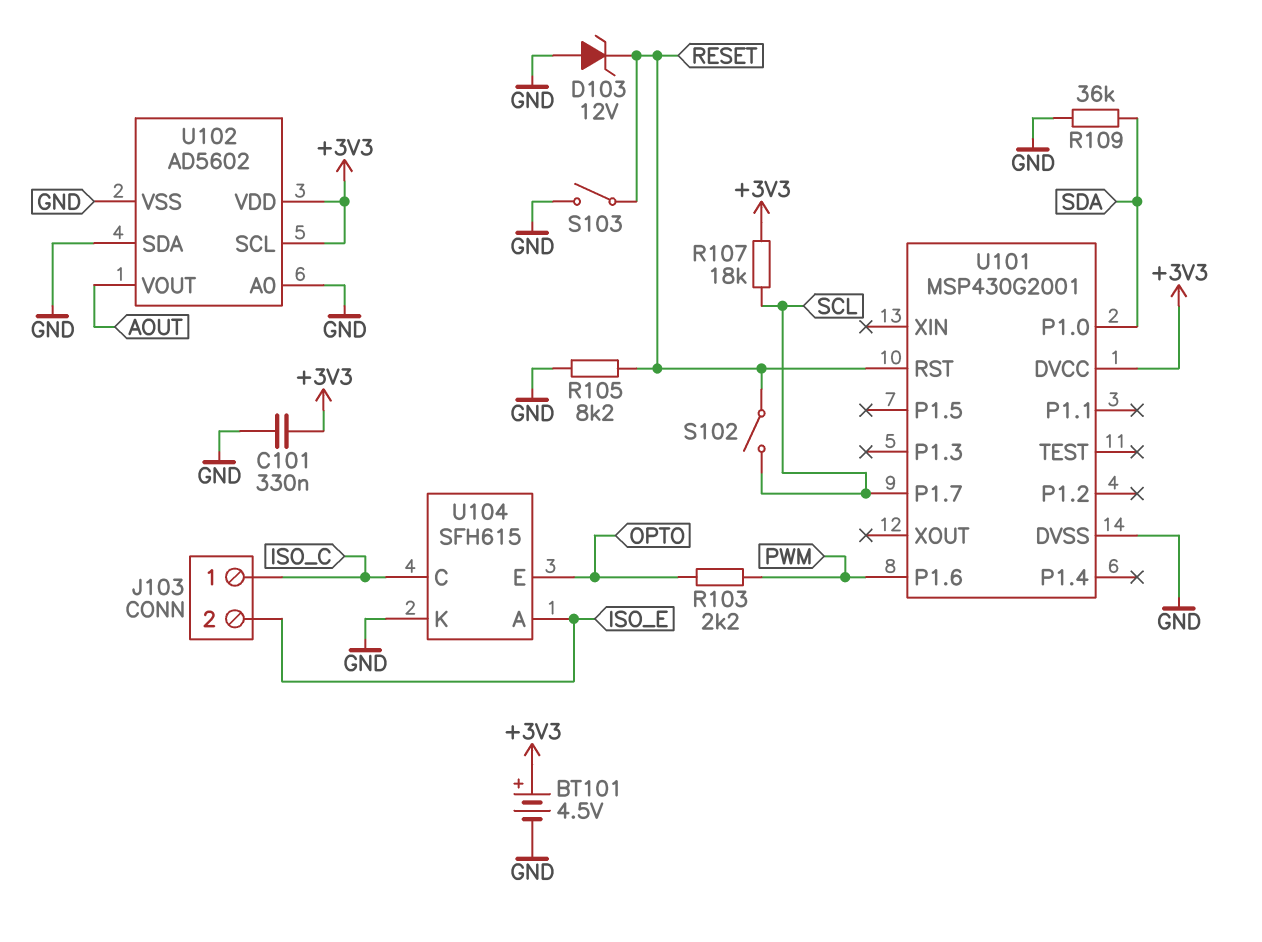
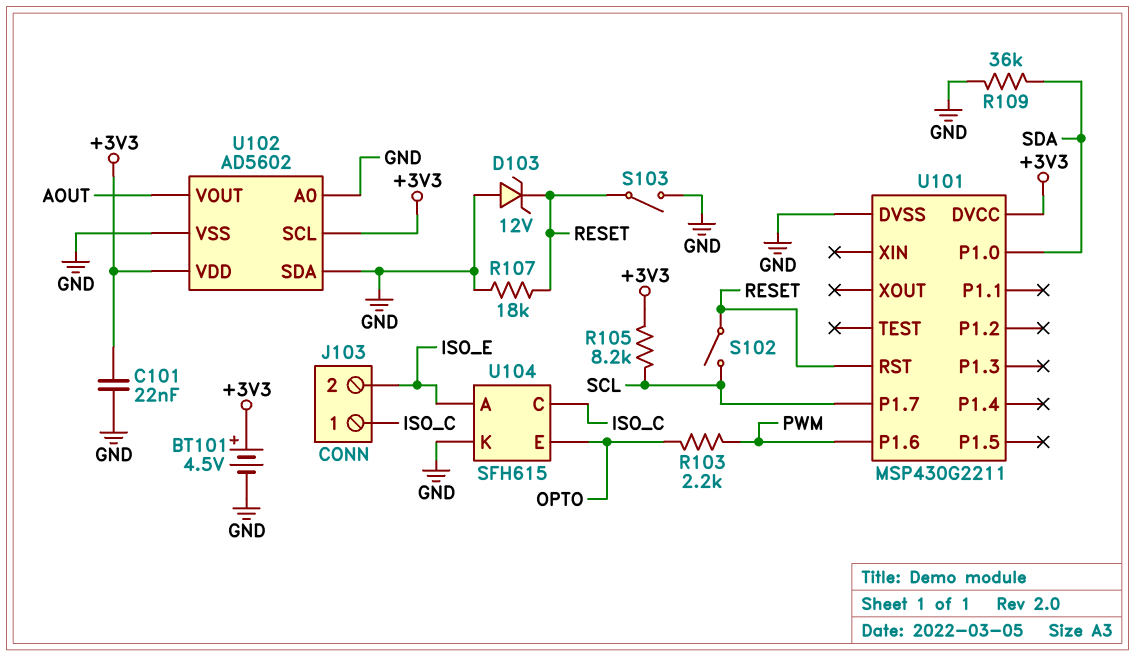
C101: 330nF (+3V3, GND) -> 22nF (+3V3, GND)
R105: 8.2k (GND, RESET) -> 8.2k (+3V3, SCL)
R107: 18k (+3V3, SCL) -> 18k (GND, RESET)
U101: MSP430G2001 -> MSP430G2211

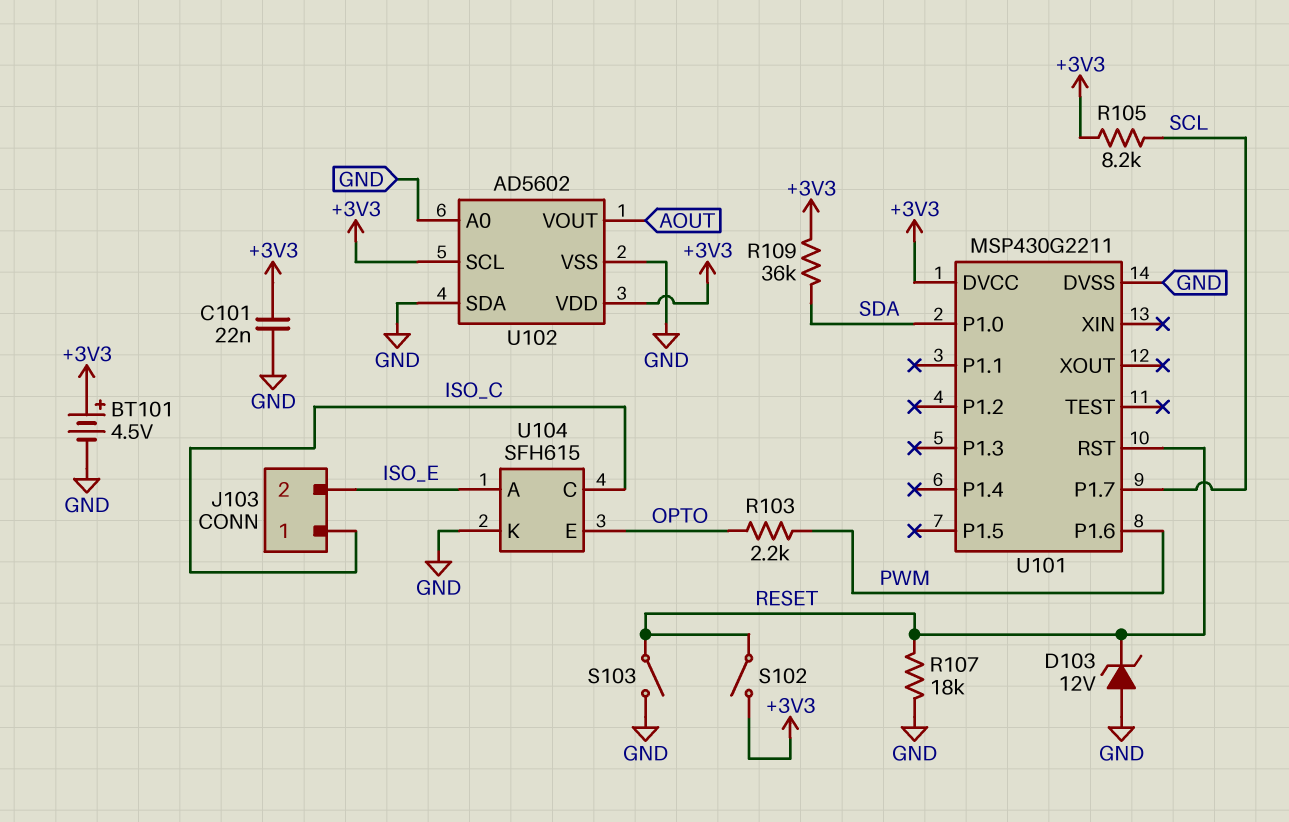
R109: 36k (GND, SDA) -> 36k (+3V3, SDA)
S102: switch (RESET, SCL) -> switch (+3V3, RESET)

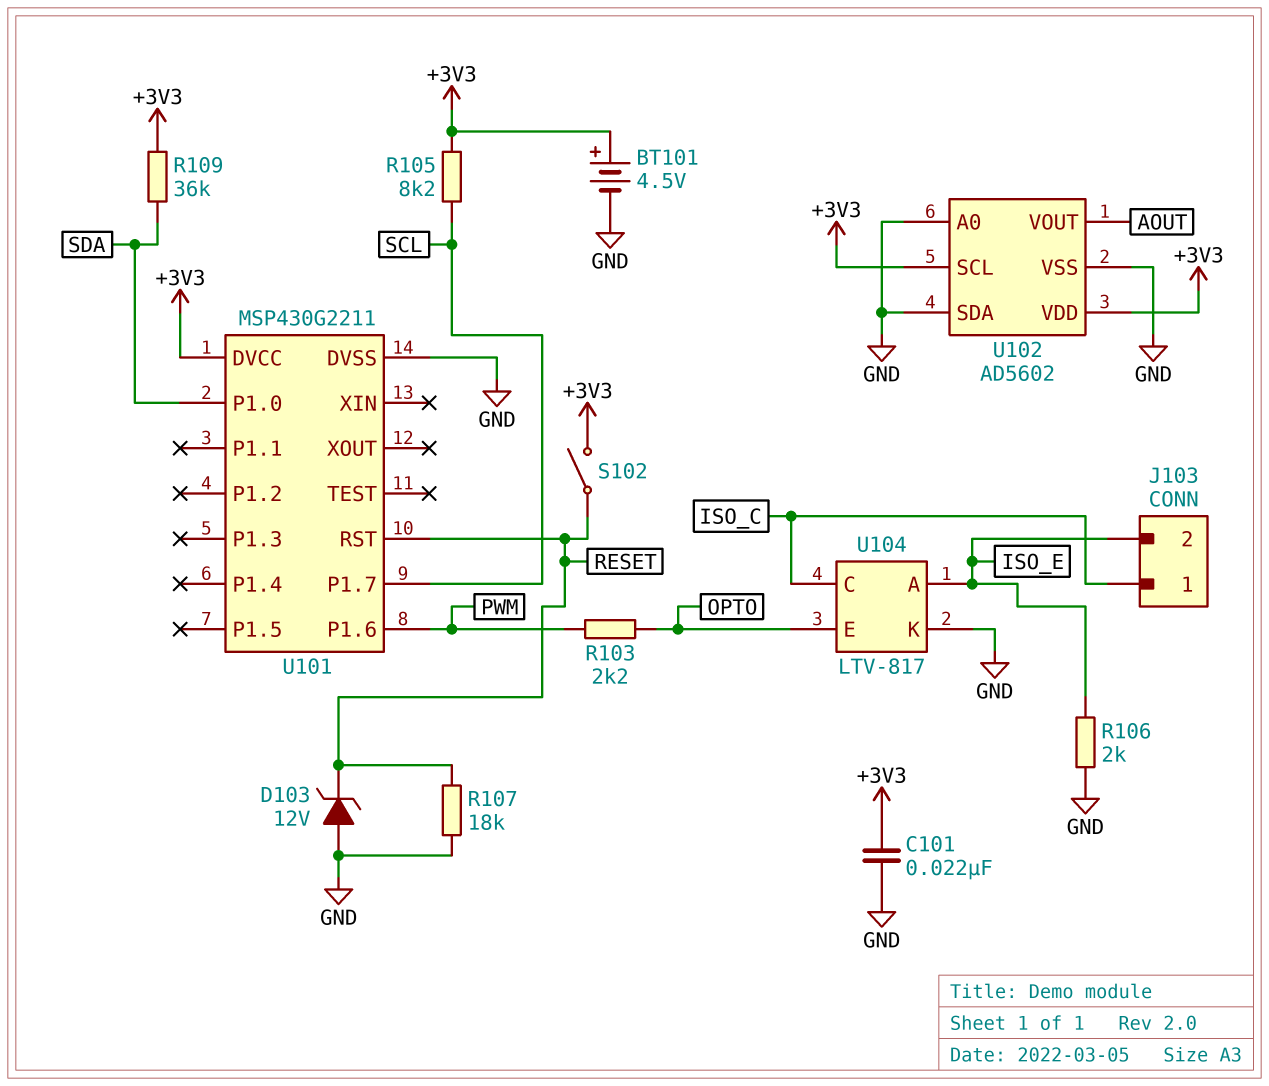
R106: none -> 2k (GND, ISO_E)
S103: switch (GND, RESET) -> none
U104: SFH615 -> LTV-817

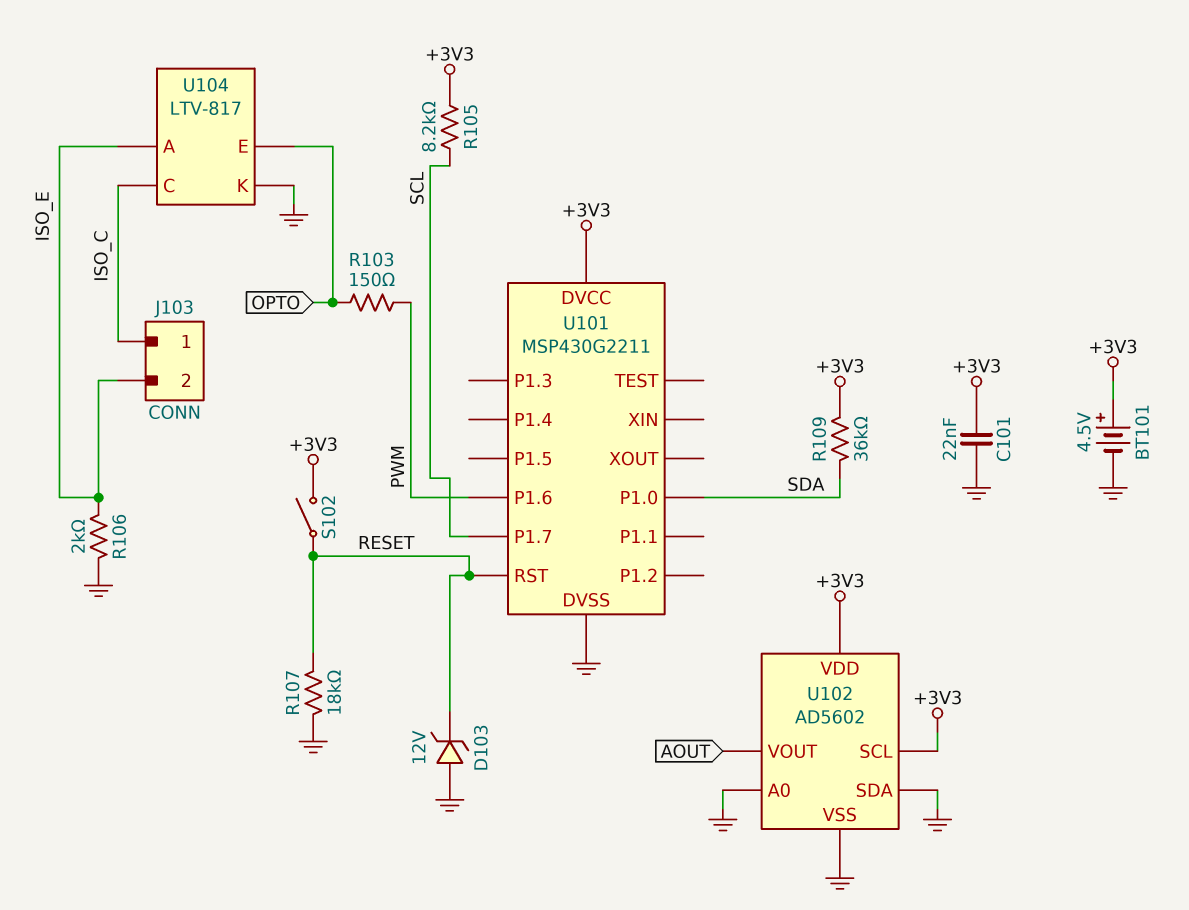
R103: 2.2k (OPTO, PWM) -> 150 (OPTO, PWM)

